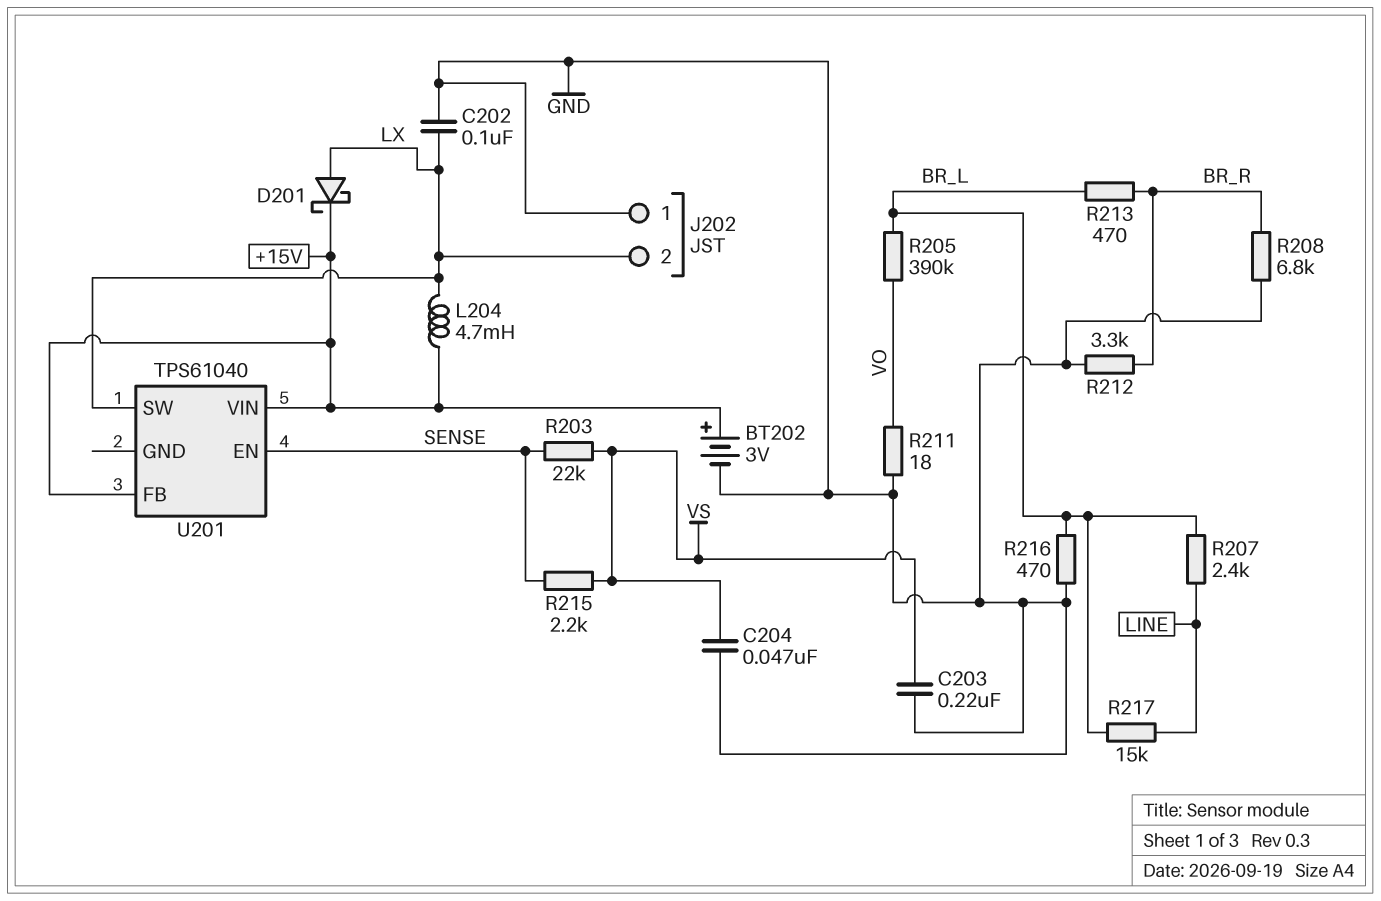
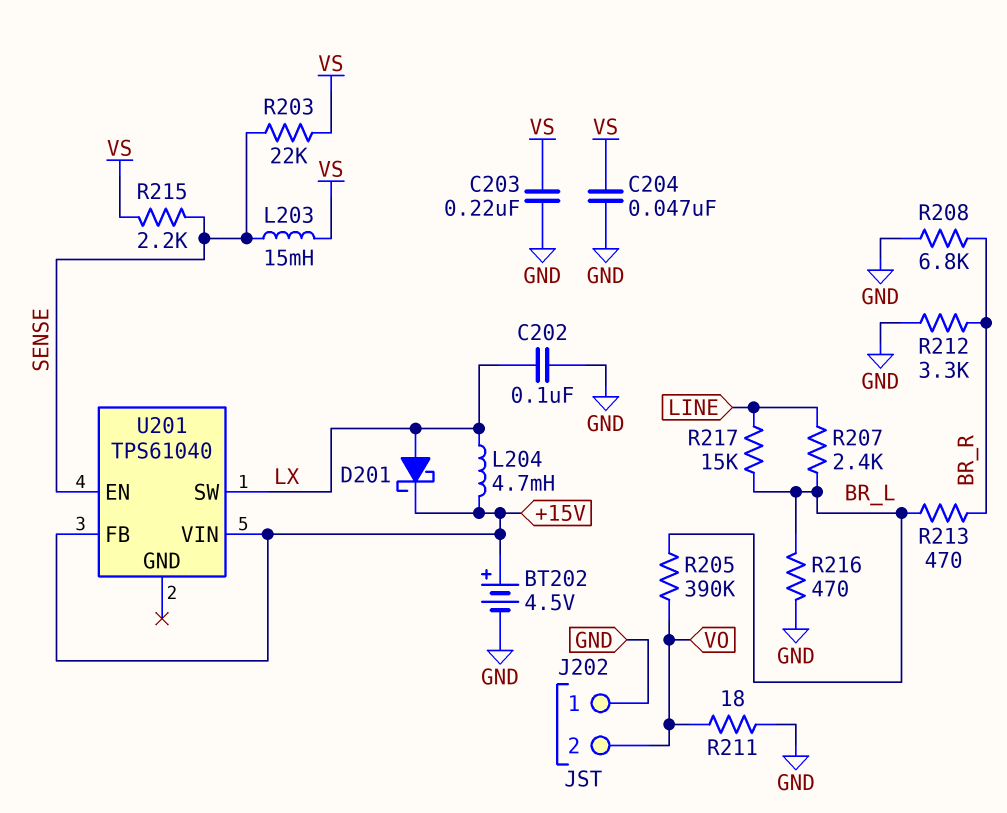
BT202: 3V (plus +15V, minus GND) -> 4.5V (plus +15V, minus GND)
J202 pin 2: LX -> VO
L203: none -> 15mH (SENSE, VS)

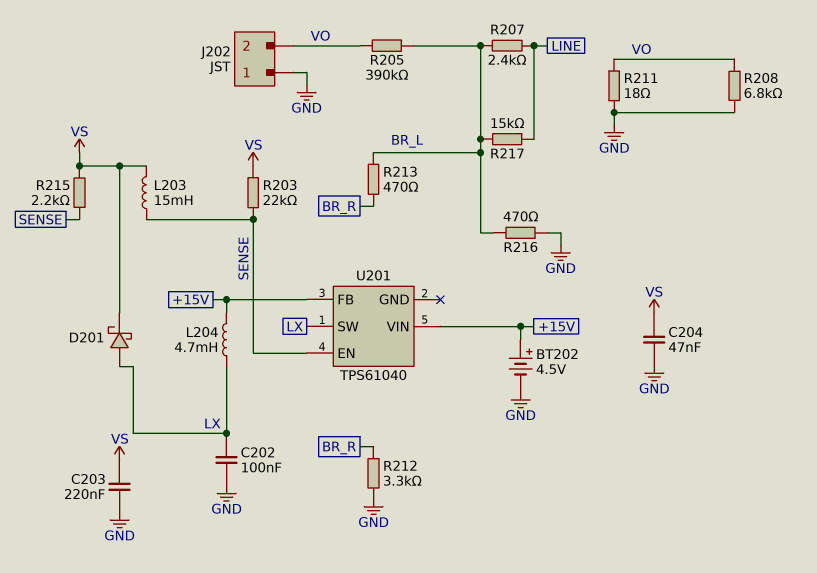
D201: schottky (A LX, K +15V) -> schottky (A LX, K VS)
R208: 6.8k (BR_R, GND) -> 6.8k (GND, VO)

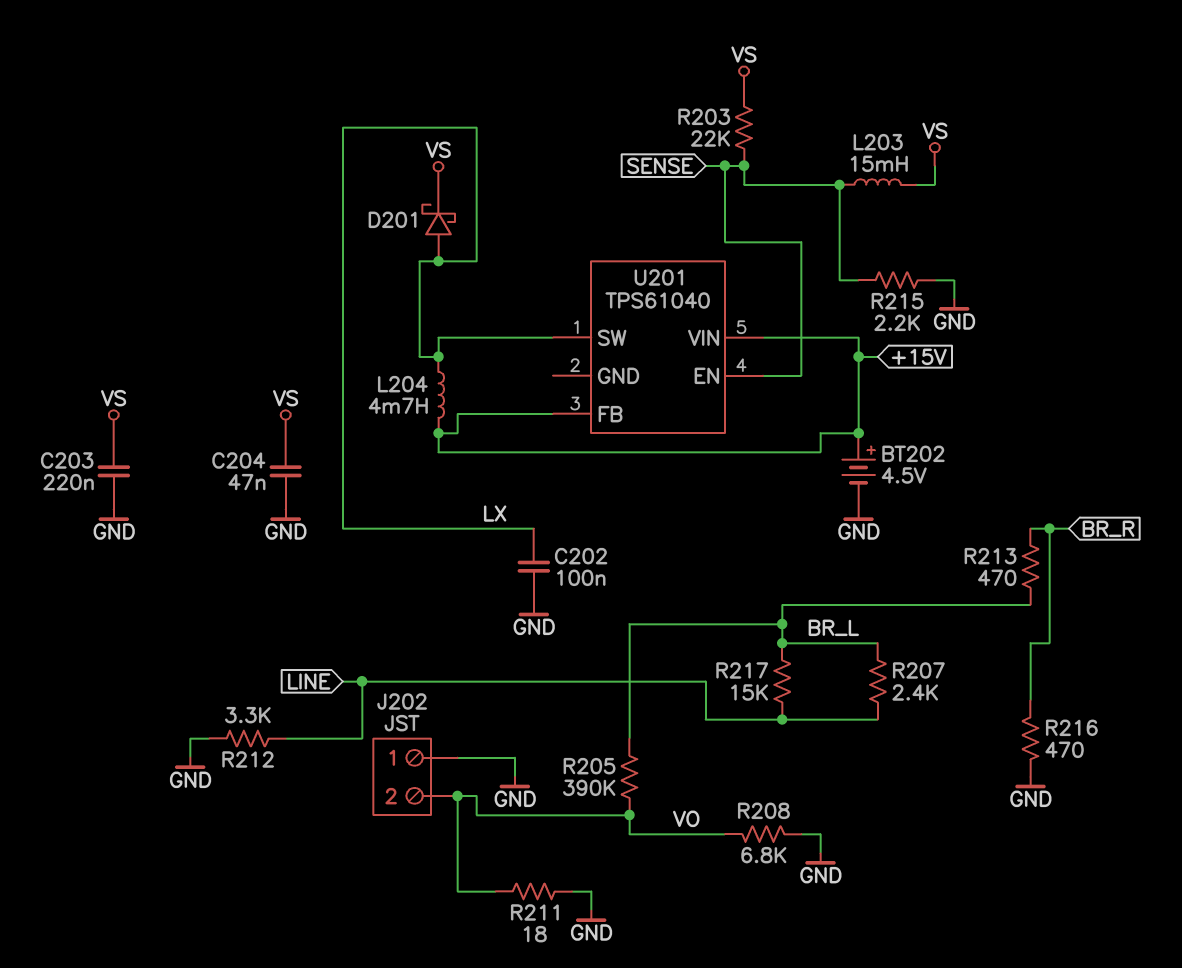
R212: 3.3k (BR_R, GND) -> 3.3k (GND, LINE)
R215: 2.2k (SENSE, VS) -> 2.2k (GND, SENSE)
R216: 470 (BR_L, GND) -> 470 (BR_R, GND)

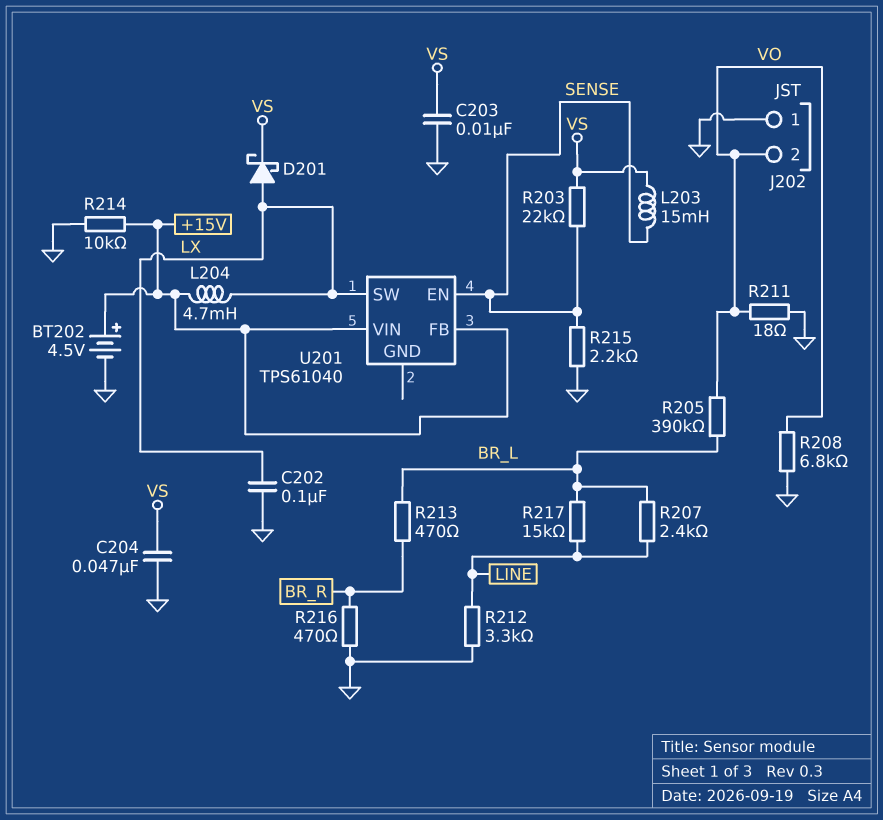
C203: 220nF (GND, VS) -> 10nF (GND, VS)
R214: none -> 10k (+15V, GND)

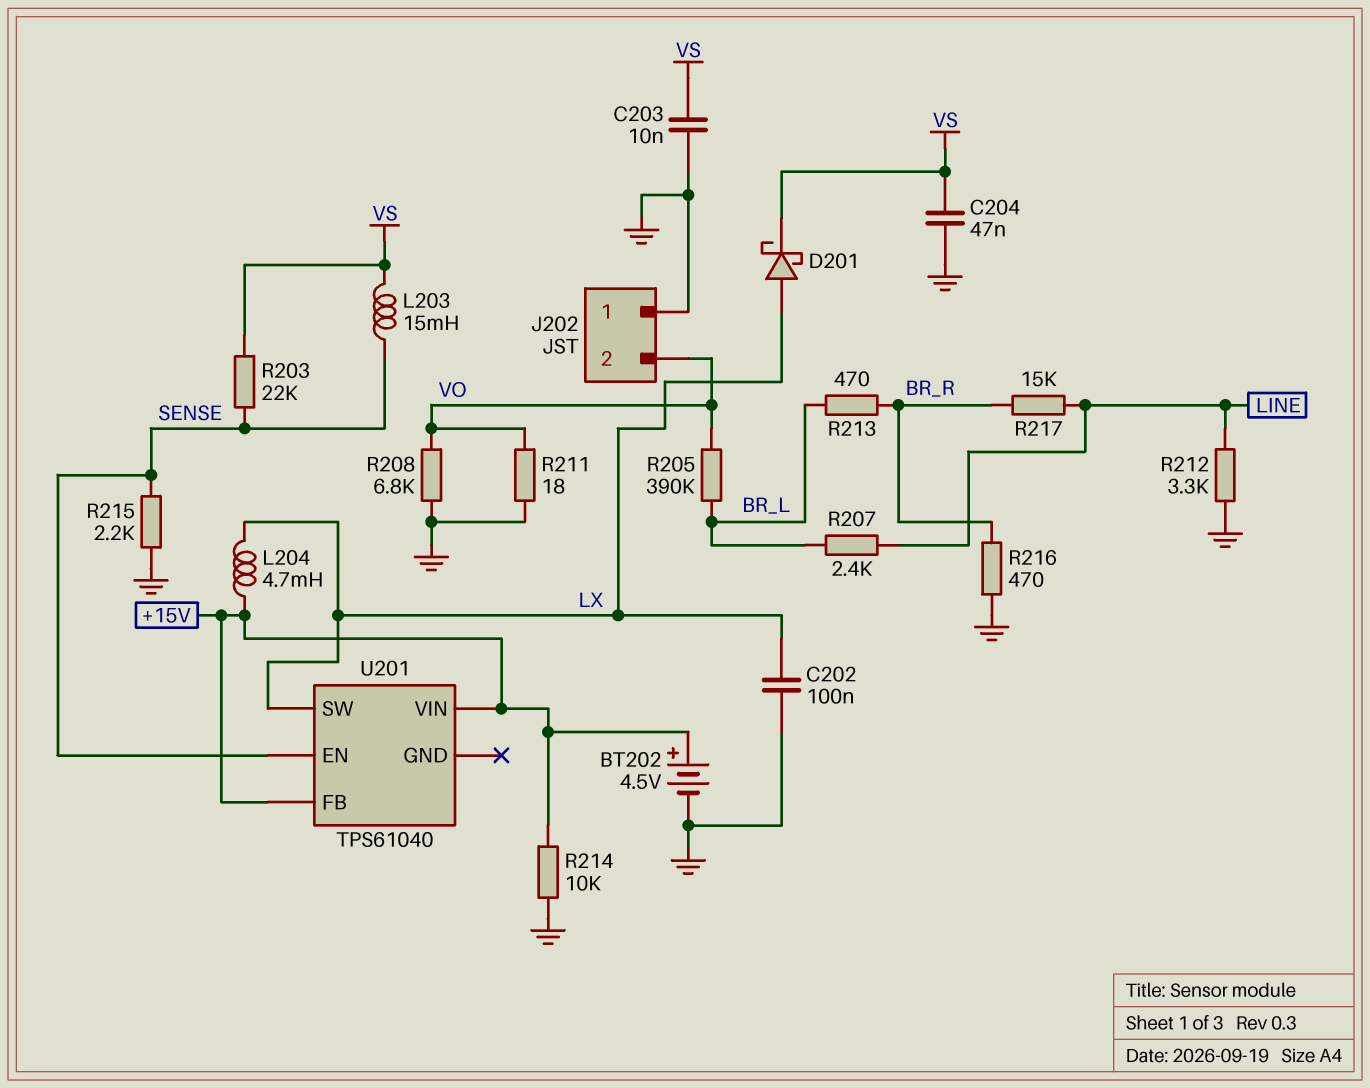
R217: 15k (BR_L, LINE) -> 15k (BR_R, LINE)

